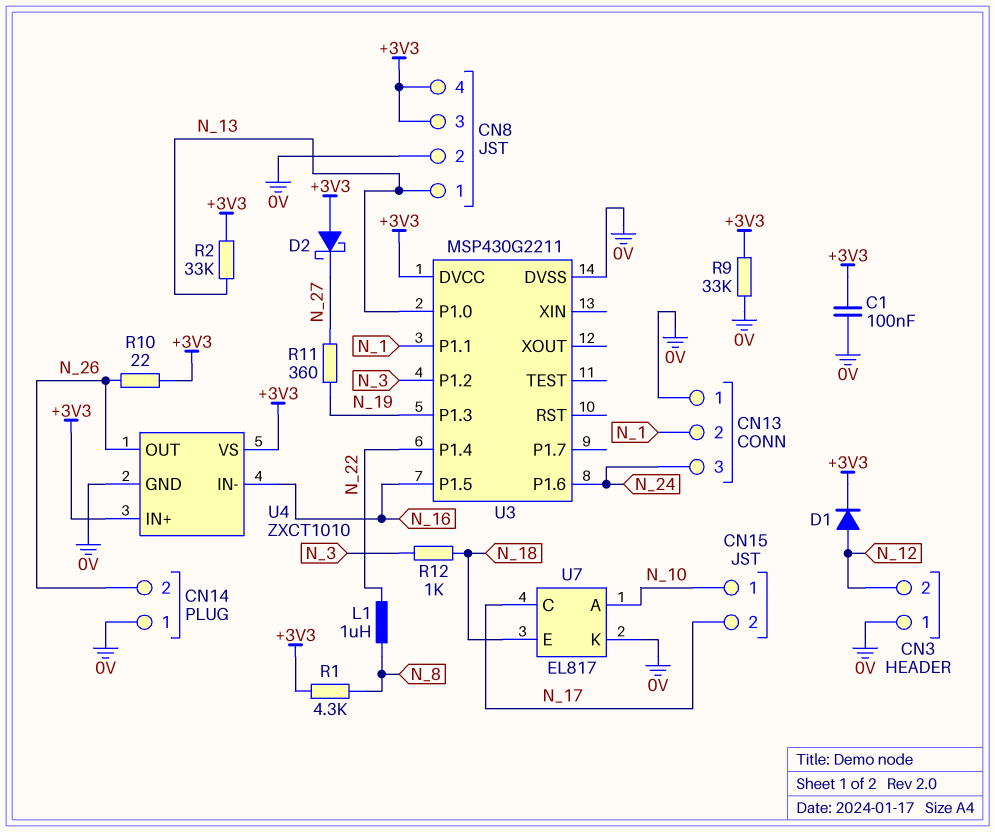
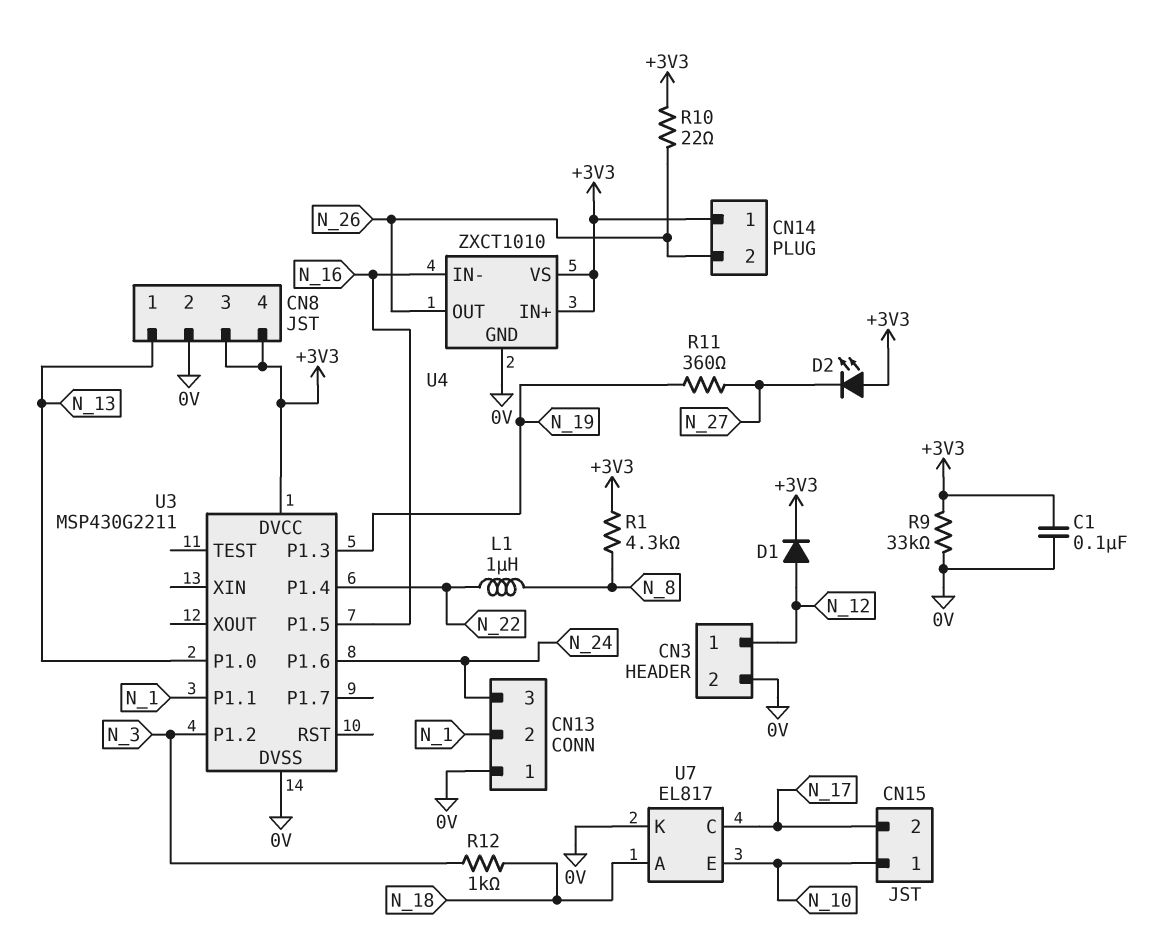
CN3 pin 1: 0V -> N_12
CN3 pin 2: N_12 -> 0V
CN14 pin 1: 0V -> +3V3
D2: schottky (A +3V3, K N_27) -> LED (A +3V3, K N_27)
R2: 33k (+3V3, N_13) -> none
U7 pin A: N_10 -> N_18
U7 pin E: N_18 -> N_10

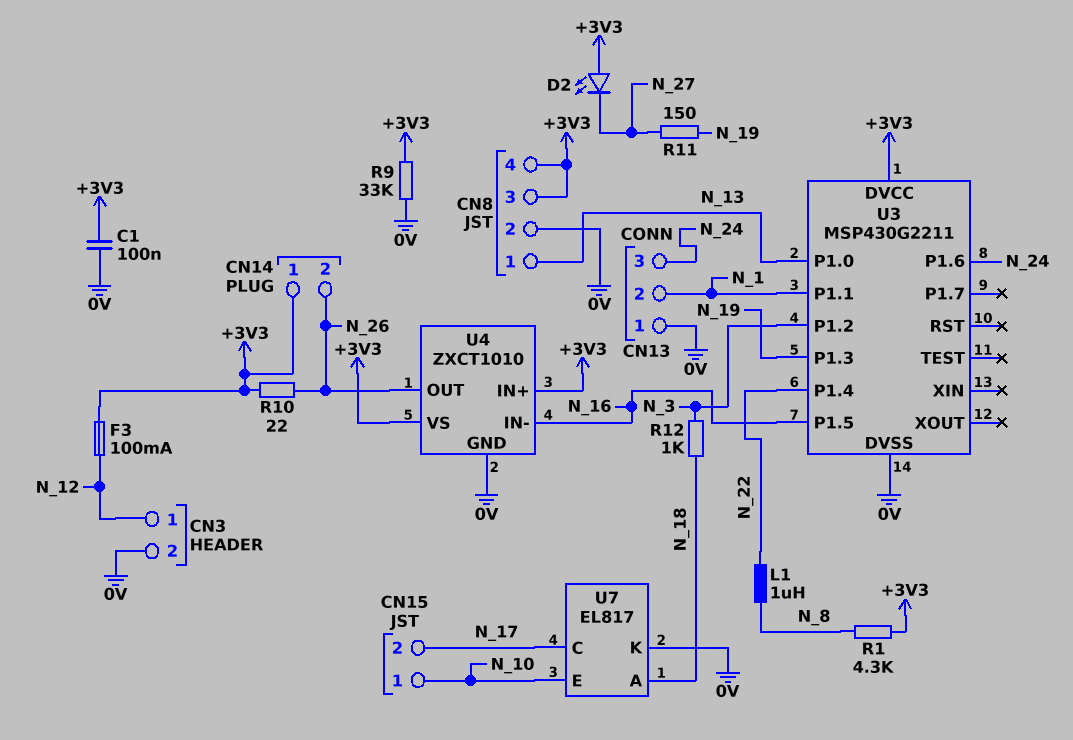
D1: diode (A N_12, K +3V3) -> none
F3: none -> 100mA (+3V3, N_12)
R11: 360 (N_19, N_27) -> 150 (N_19, N_27)

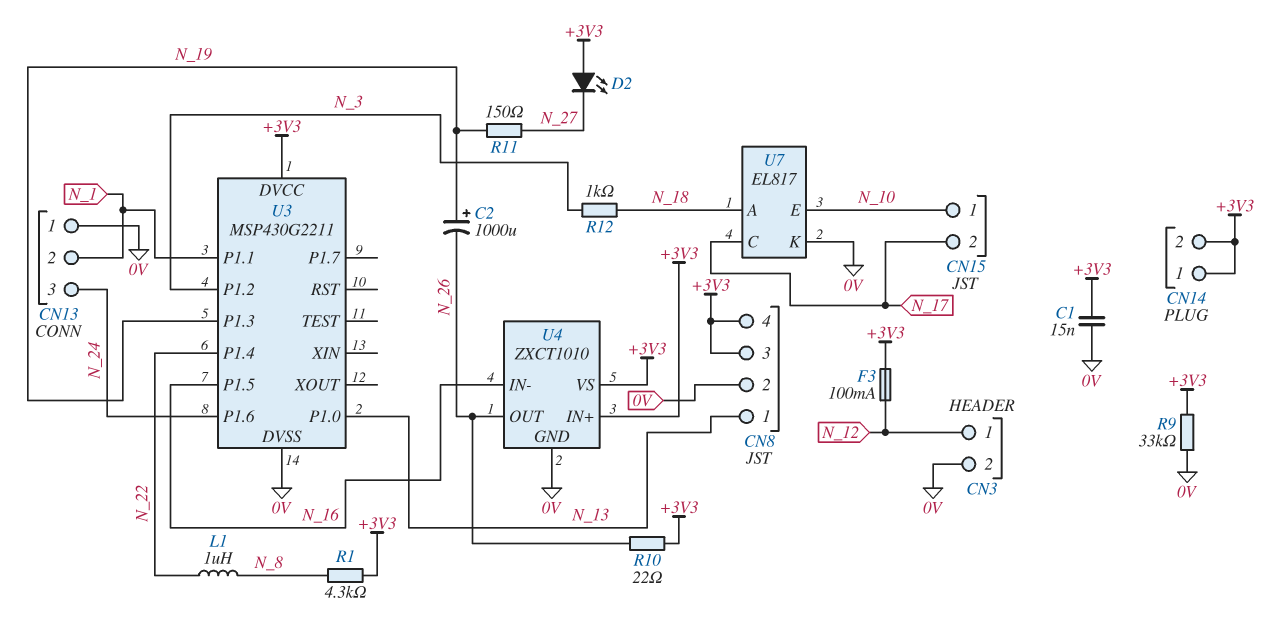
C1: 100nF (+3V3, 0V) -> 15nF (+3V3, 0V)
C2: none -> 1000uF (plus N_19, minus N_26)
CN14 pin 2: N_26 -> +3V3

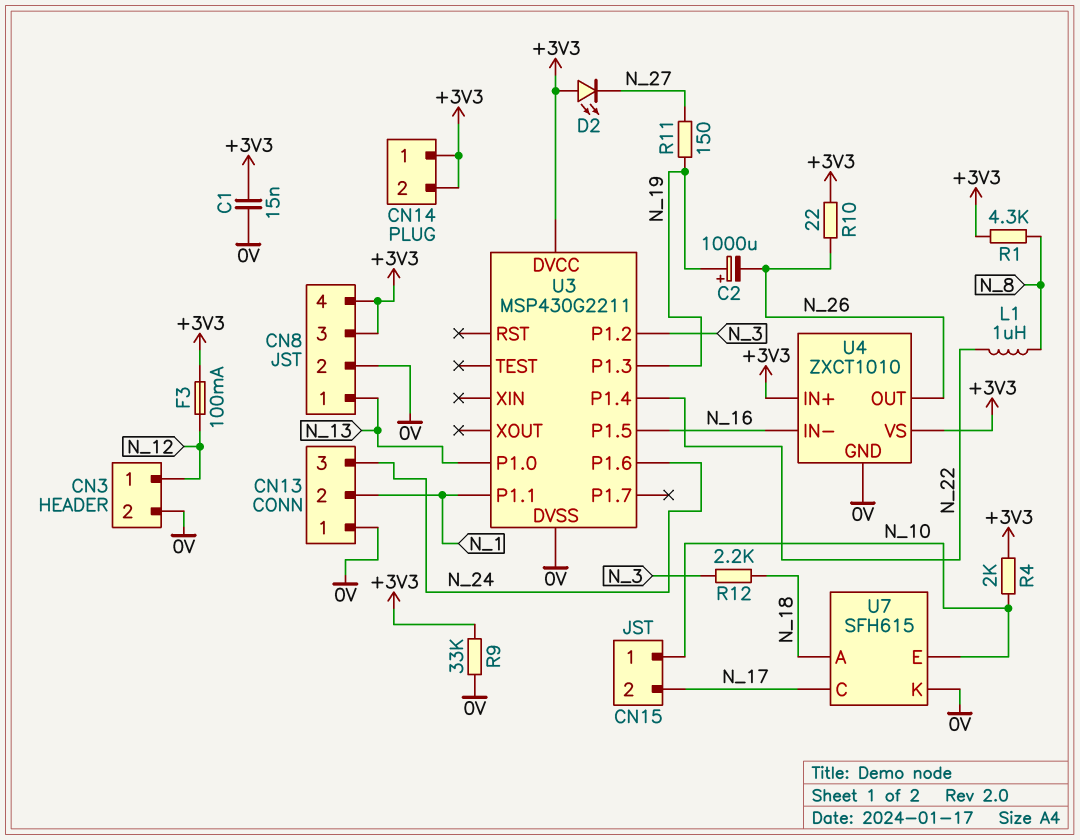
R4: none -> 2k (+3V3, N_10)
R12: 1k (N_3, N_18) -> 2.2k (N_3, N_18)
U7: EL817 -> SFH615

